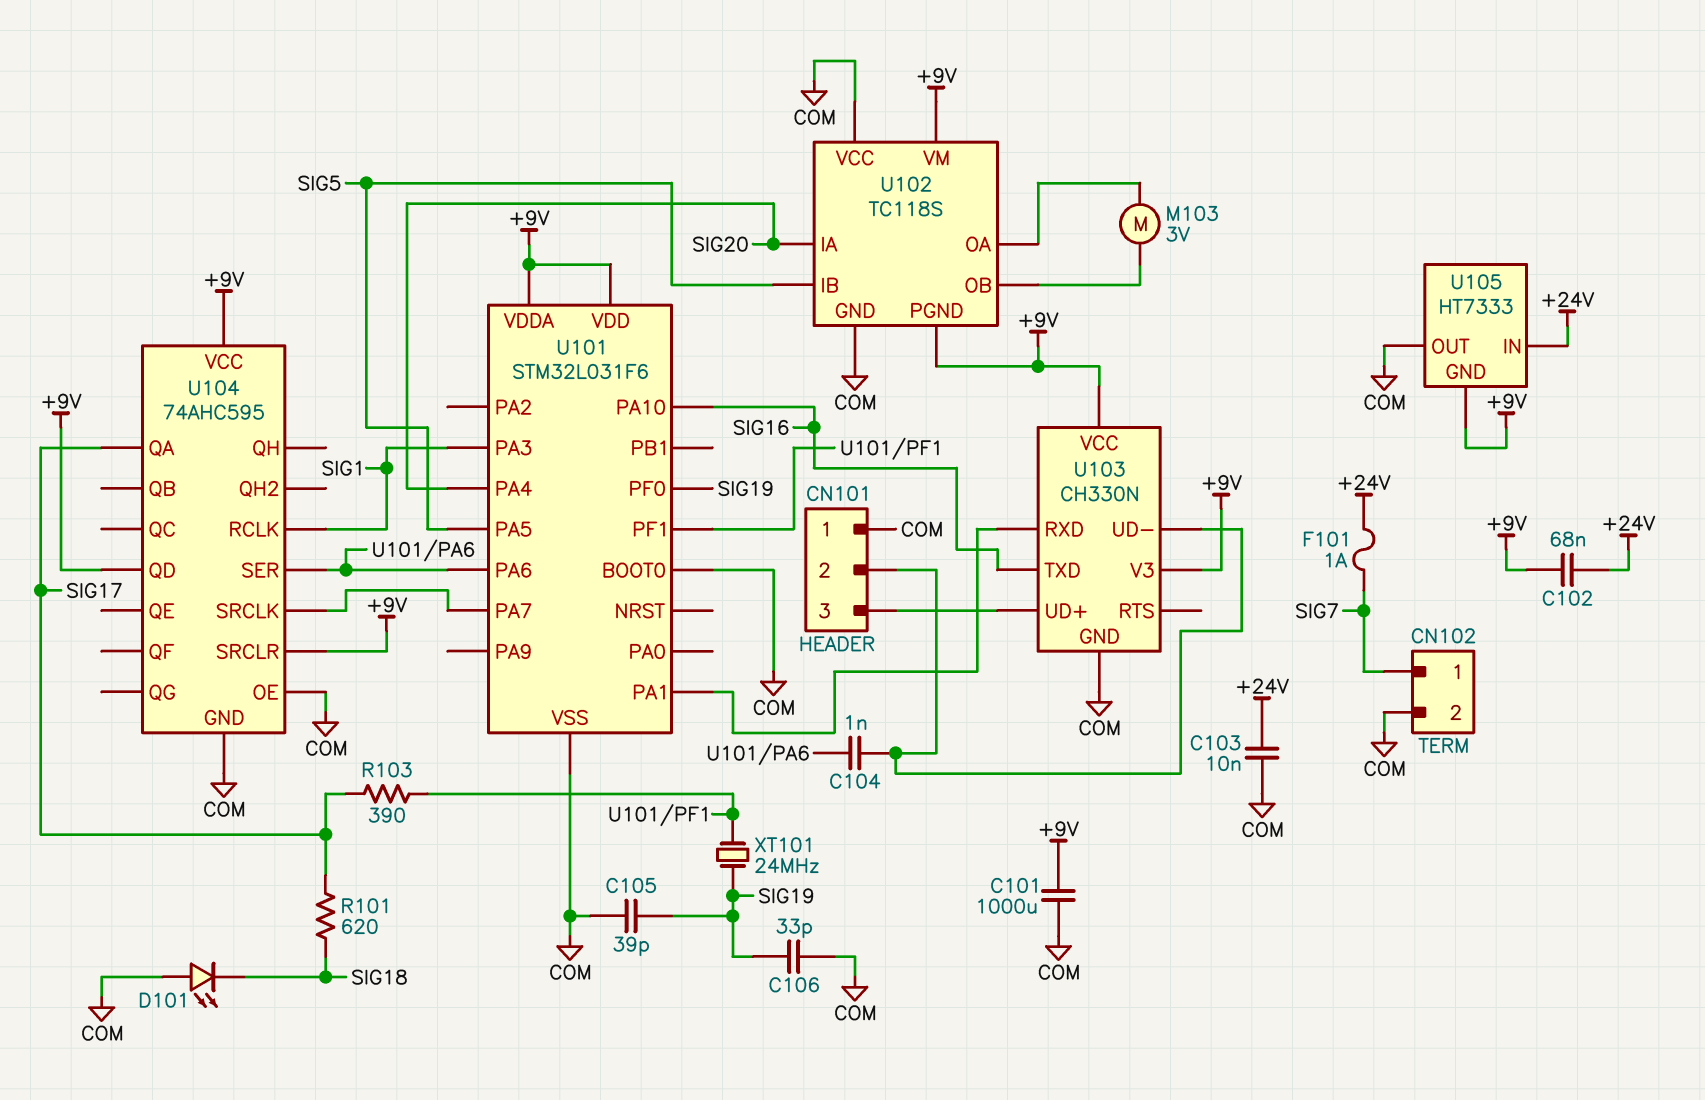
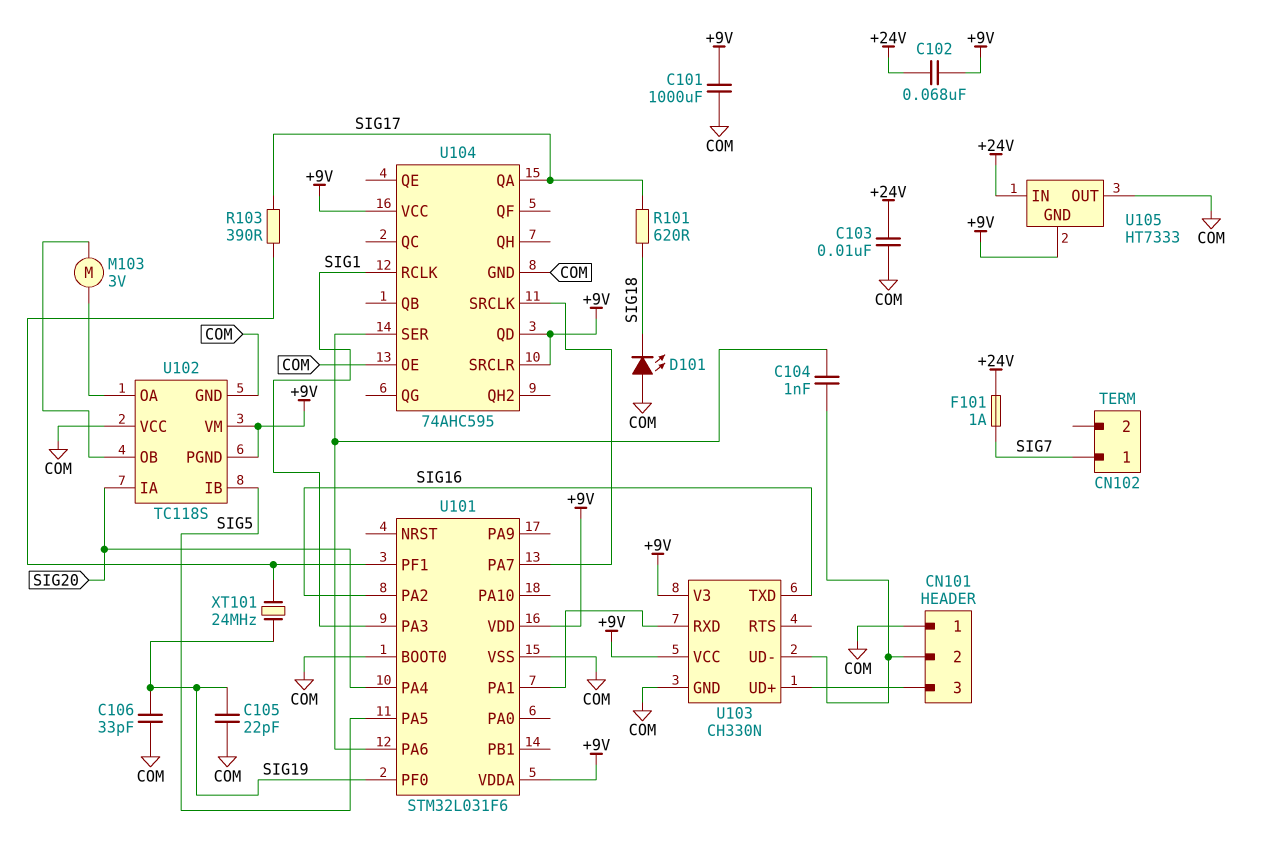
C105: 39pF (COM, SIG19) -> 22pF (COM, SIG19)
CN102 pin 2: COM -> none
U101 pin PA2: none -> SIG16
U101 pin PA10: SIG16 -> none

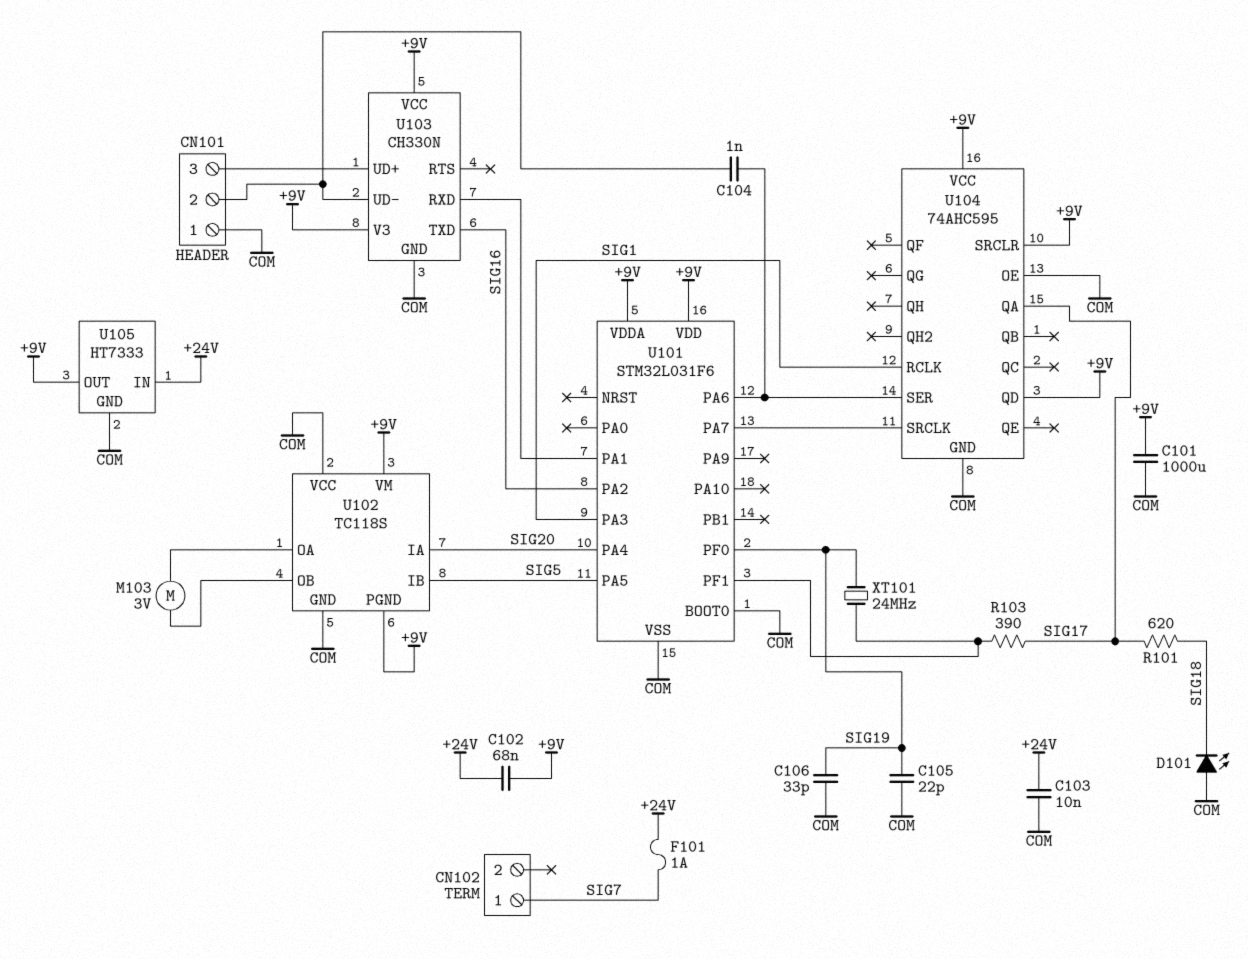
U105 pin GND: +9V -> COM
U105 pin OUT: COM -> +9V

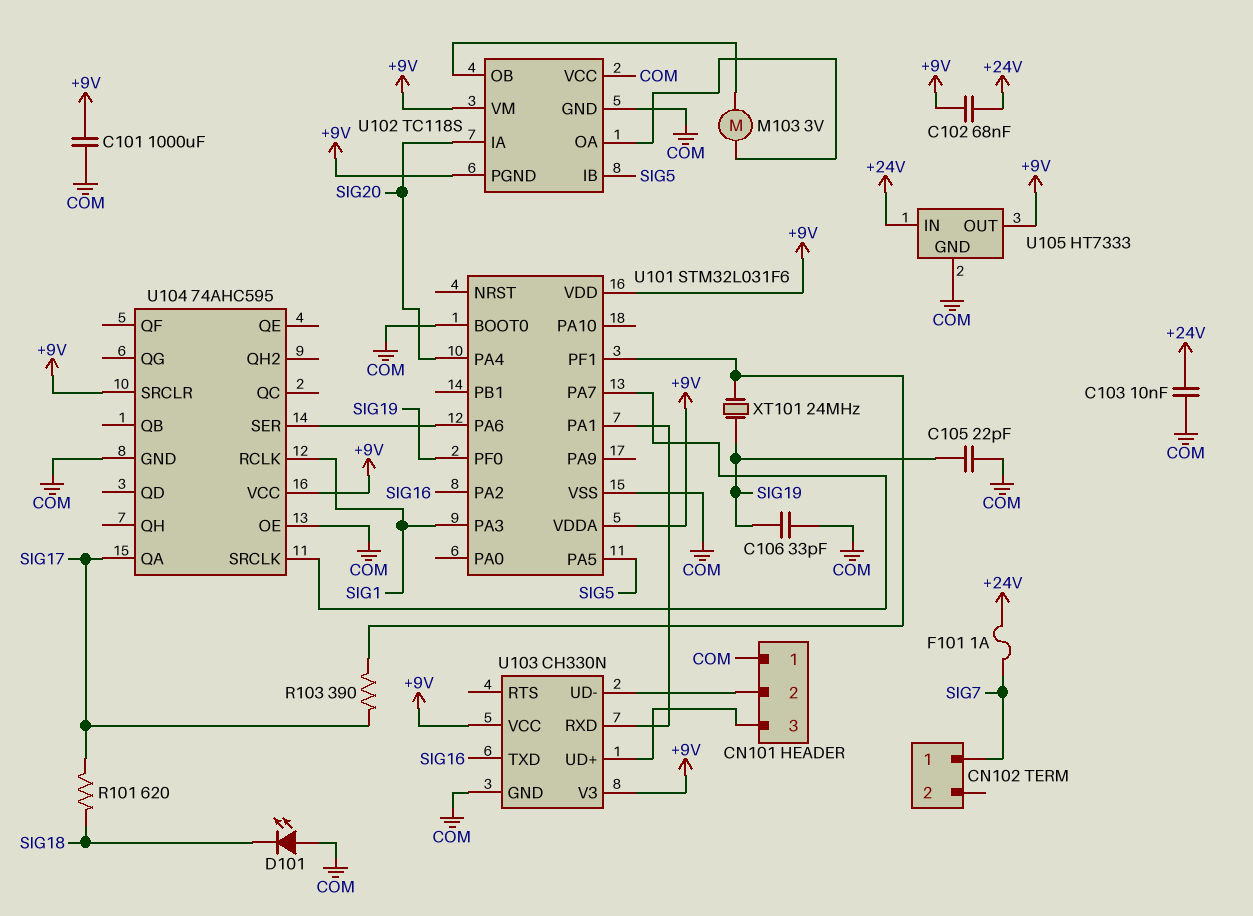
C104: 1nF (CN101/2, U101/PA6) -> none
U104 pin QD: +9V -> none

